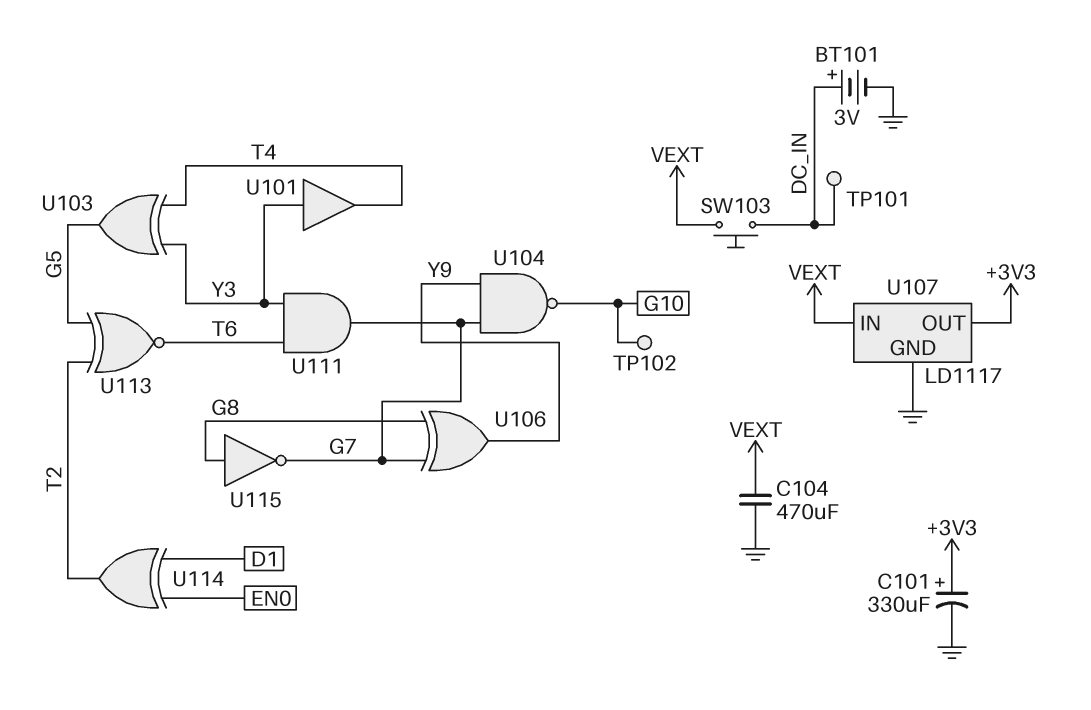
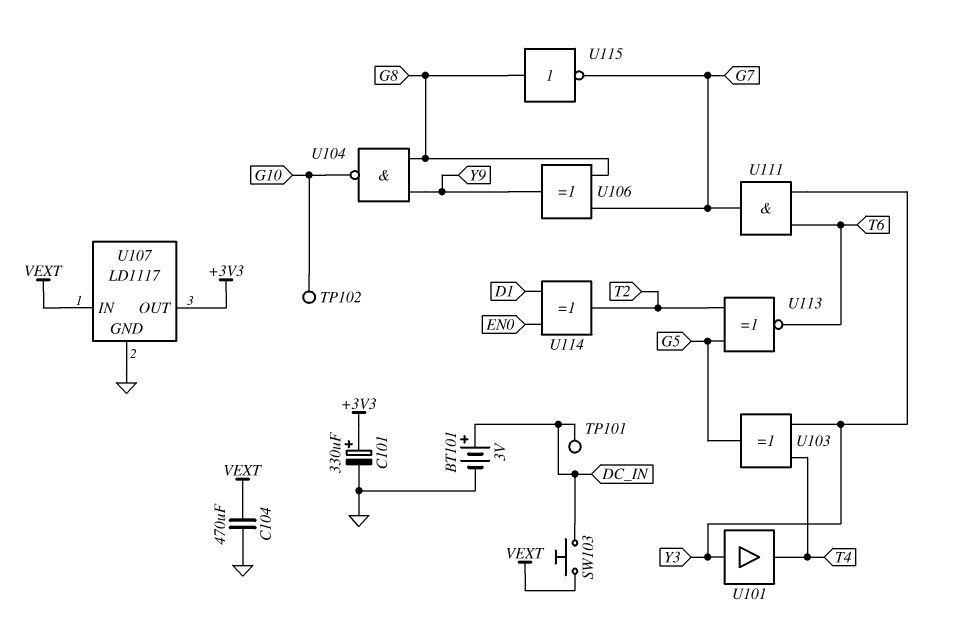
U104: NAND (in G7, in Y9, out G10) -> NAND (in G8, in Y9, out G10)

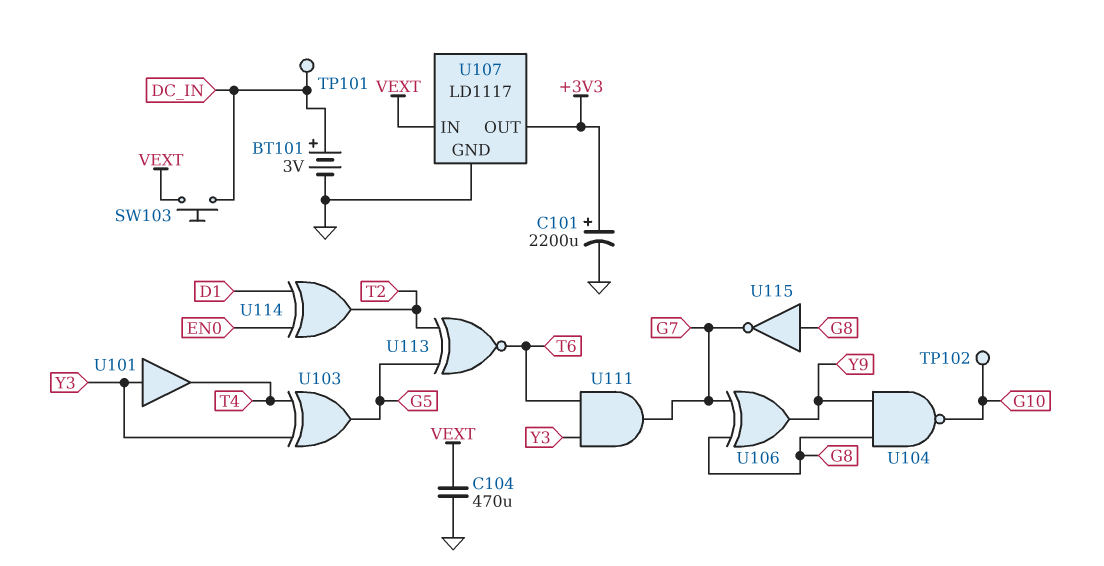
C101: 330uF (plus +3V3, minus GND) -> 2200uF (plus +3V3, minus GND)

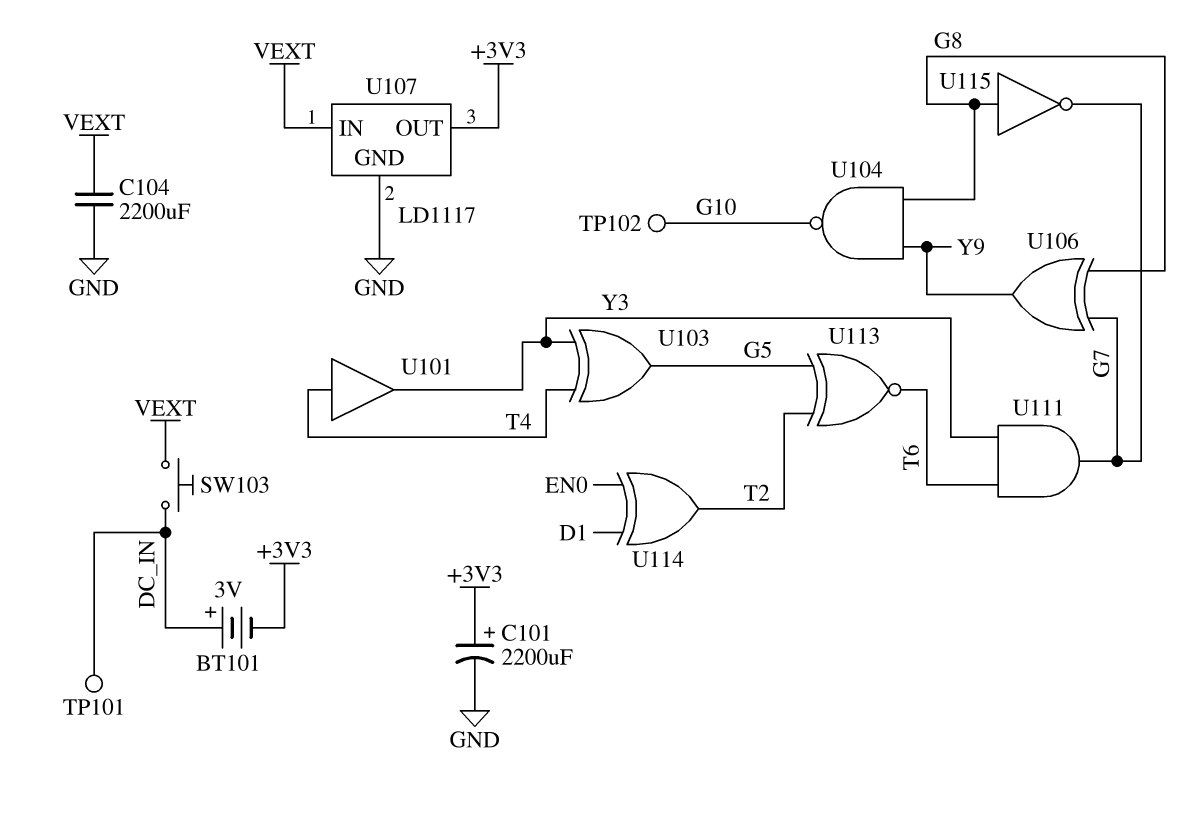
BT101: 3V (plus DC_IN, minus GND) -> 3V (plus DC_IN, minus +3V3)
C104: 470uF (GND, VEXT) -> 2200uF (GND, VEXT)
U101: buffer (in Y3, out T4) -> buffer (in T4, out Y3)

